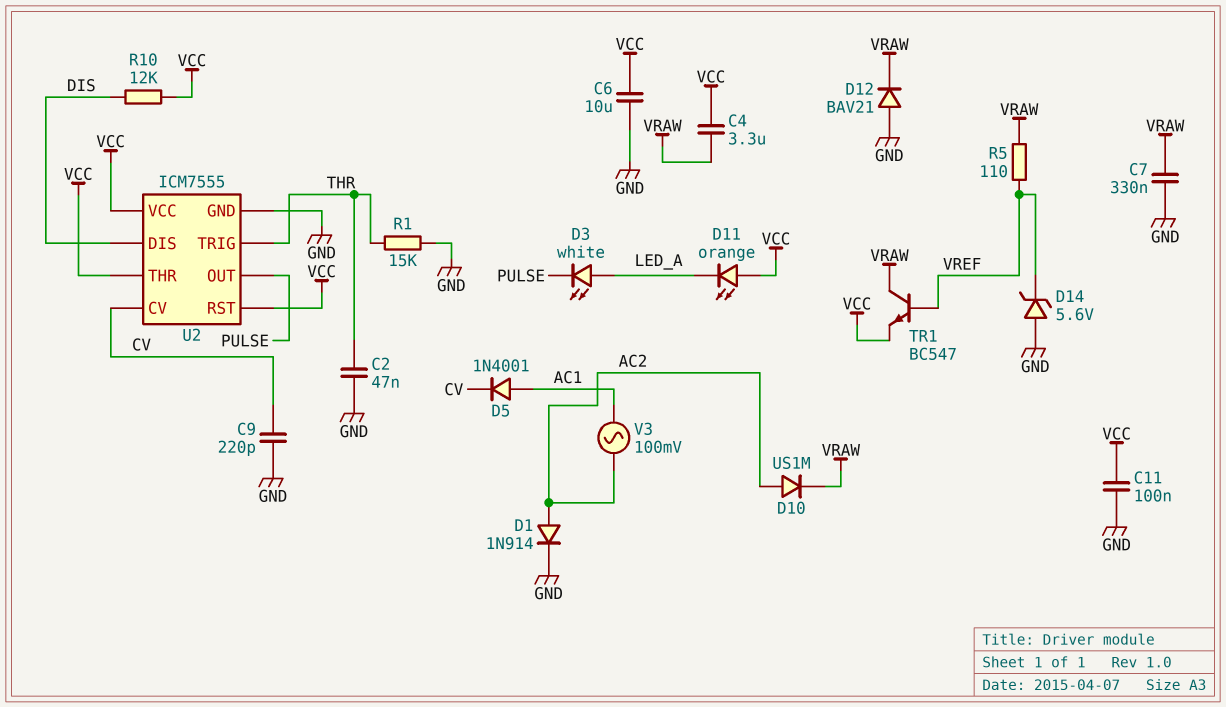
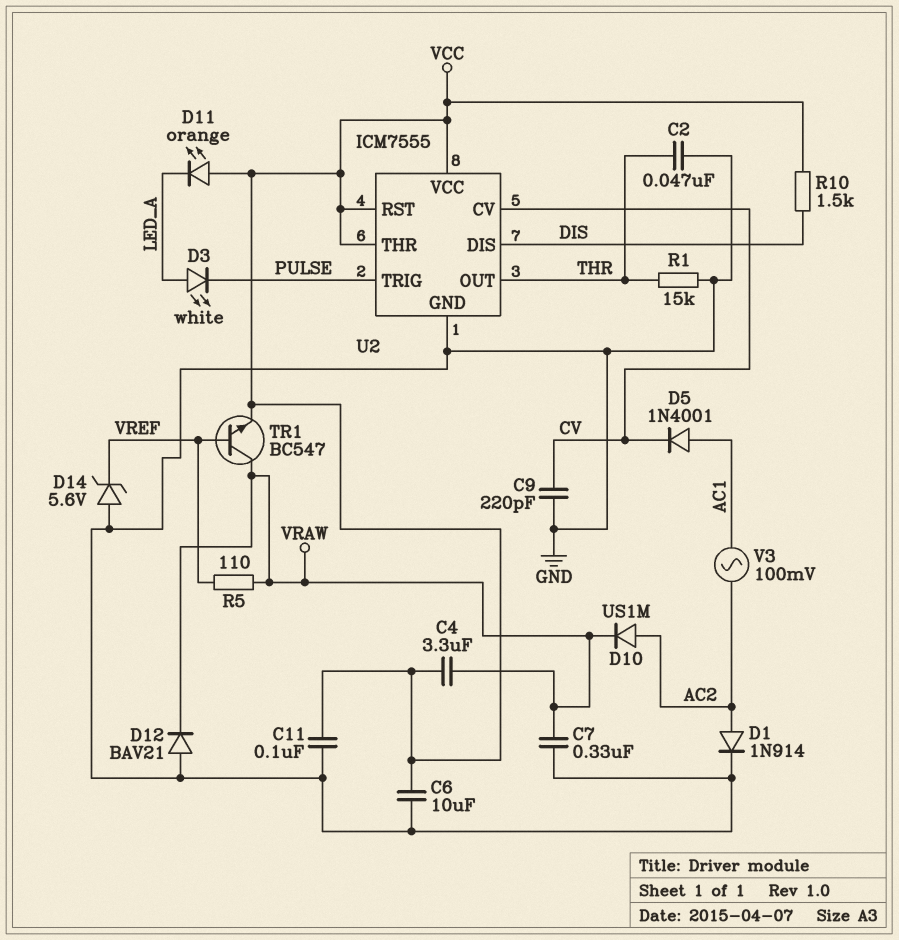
R10: 12k (DIS, VCC) -> 1.5k (DIS, VCC)
U2 pin OUT: PULSE -> THR
U2 pin TRIG: THR -> PULSE

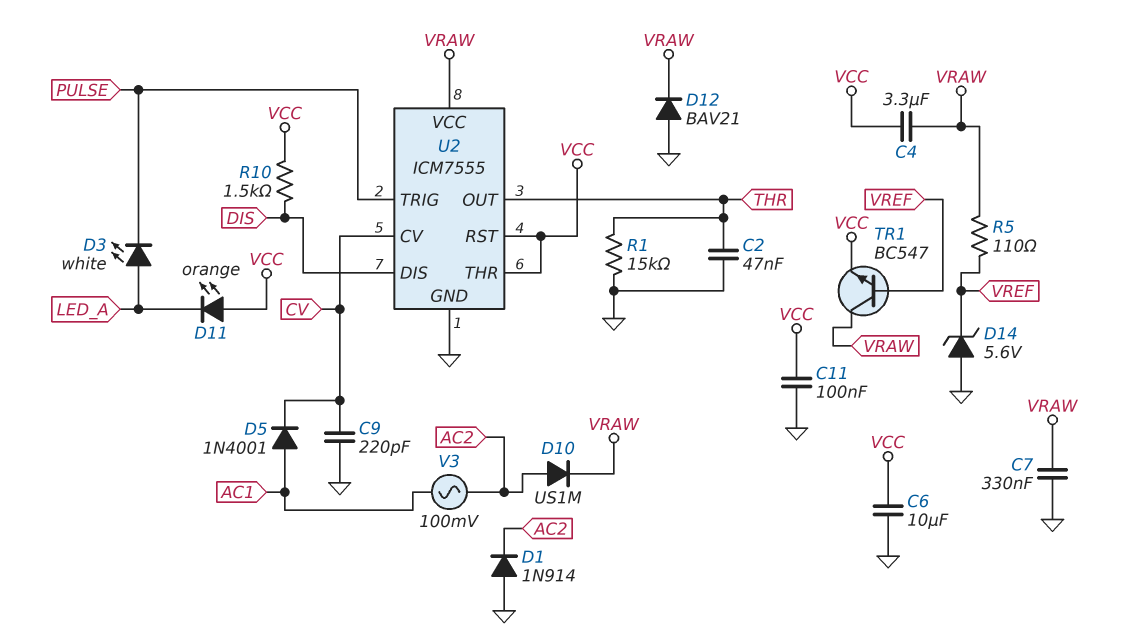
D1: diode 1N914 (A AC2, K GND) -> diode 1N914 (A GND, K AC2)
U2 pin VCC: VCC -> VRAW

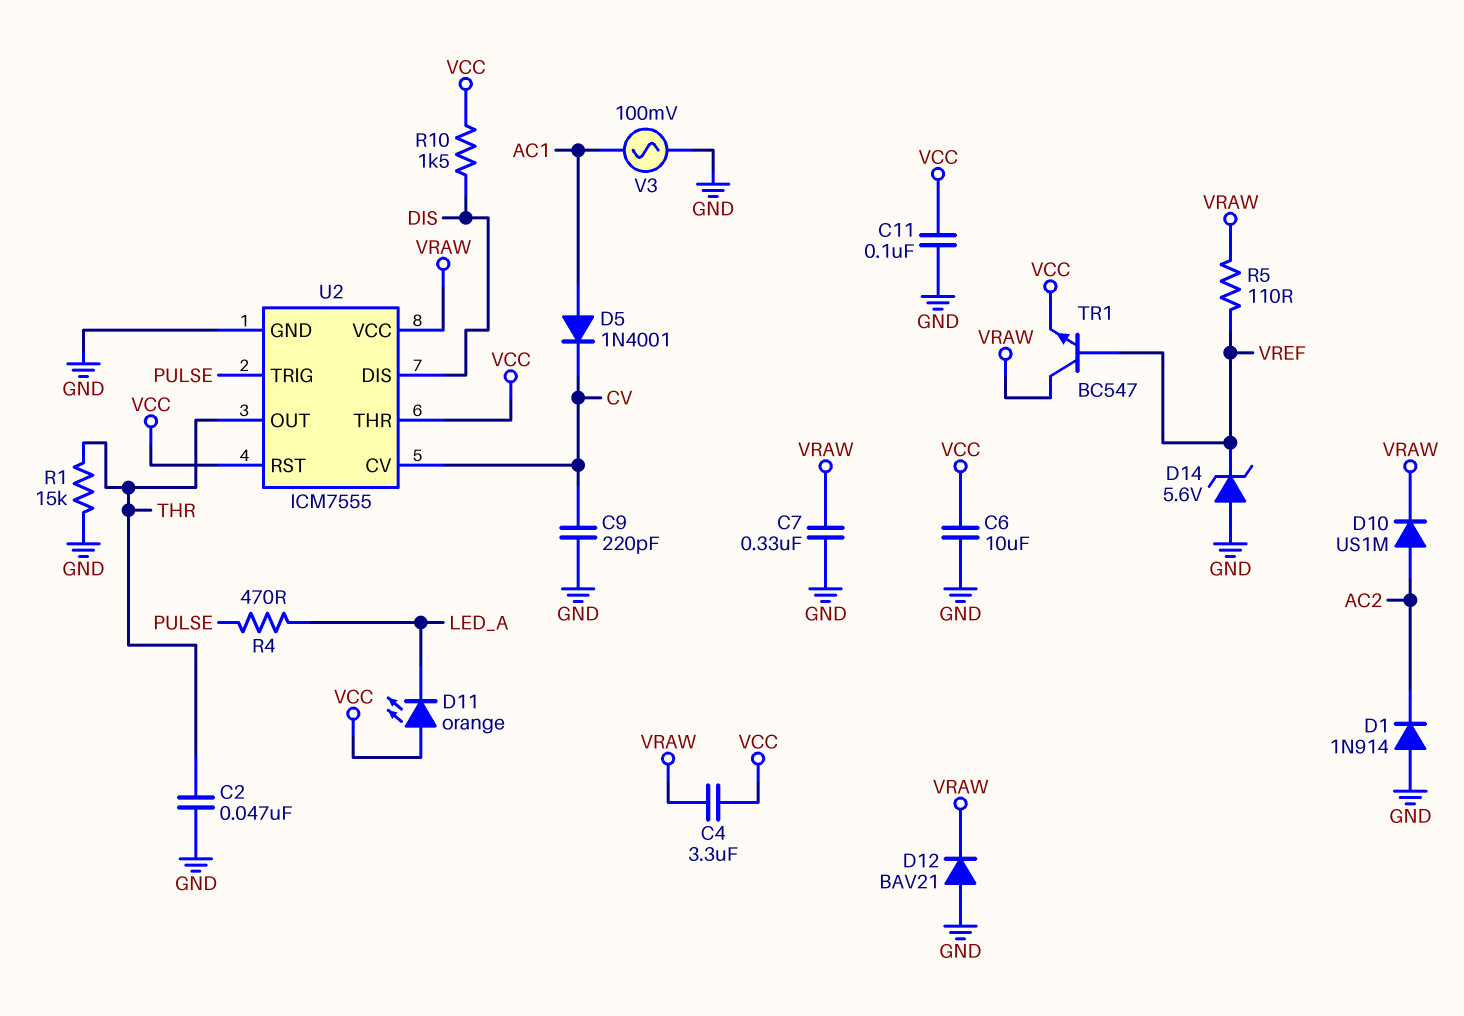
D3: LED white (A LED_A, K PULSE) -> none
R4: none -> 470 (LED_A, PULSE)
V3: AC 100mV (AC1, AC2) -> AC 100mV (AC1, GND)

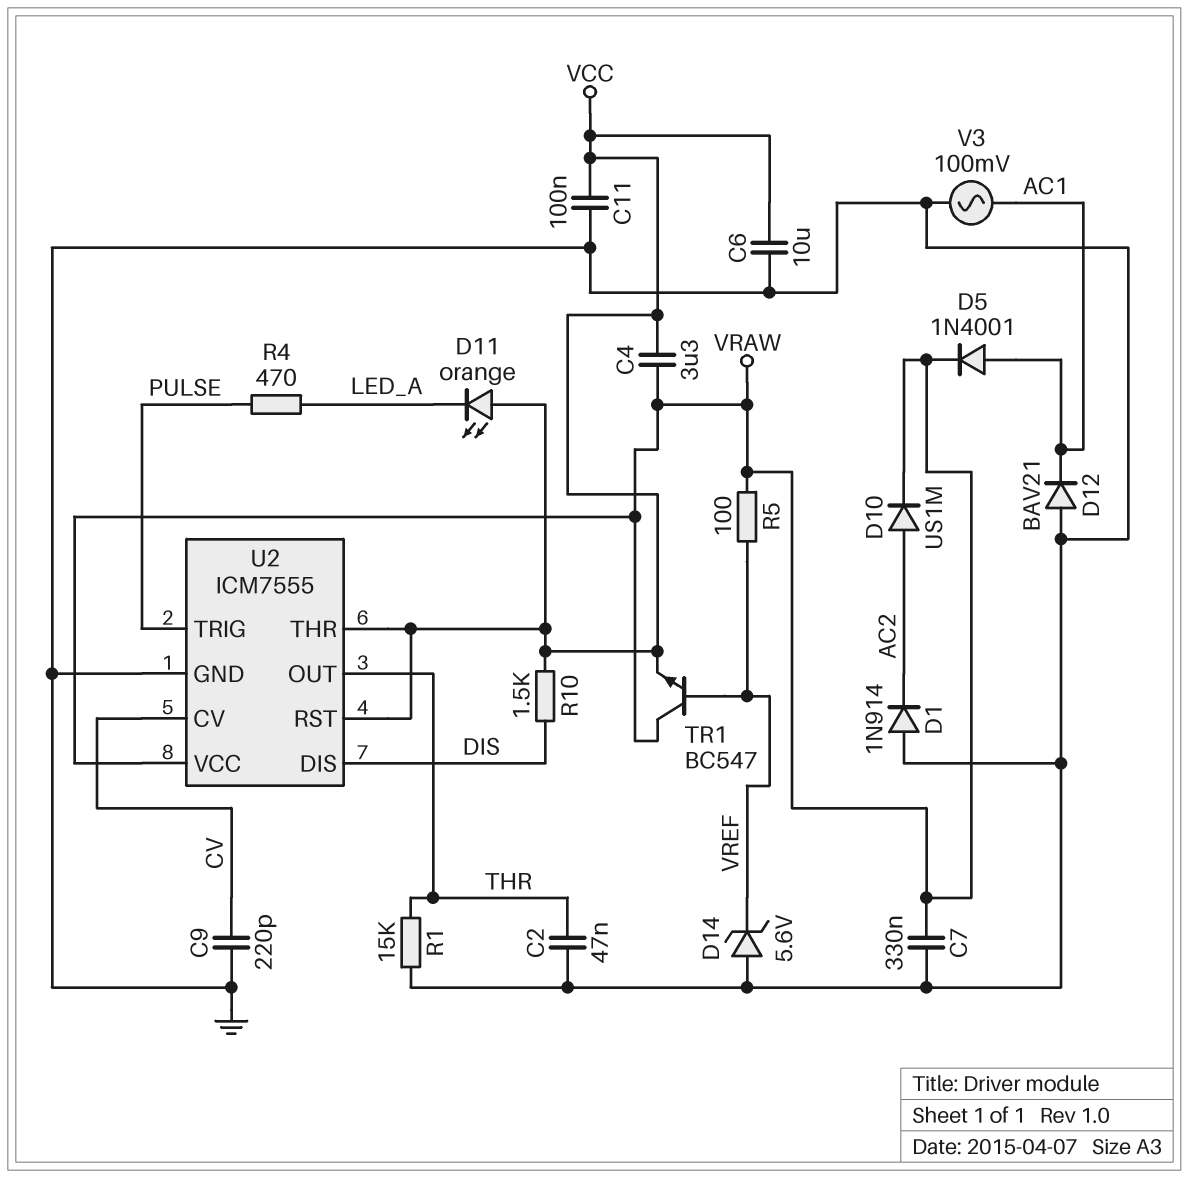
D5: diode 1N4001 (A AC1, K CV) -> diode 1N4001 (A AC1, K VRAW)
D12: diode BAV21 (A GND, K VRAW) -> diode BAV21 (A GND, K AC1)
R5: 110 (VRAW, VREF) -> 100 (VRAW, VREF)

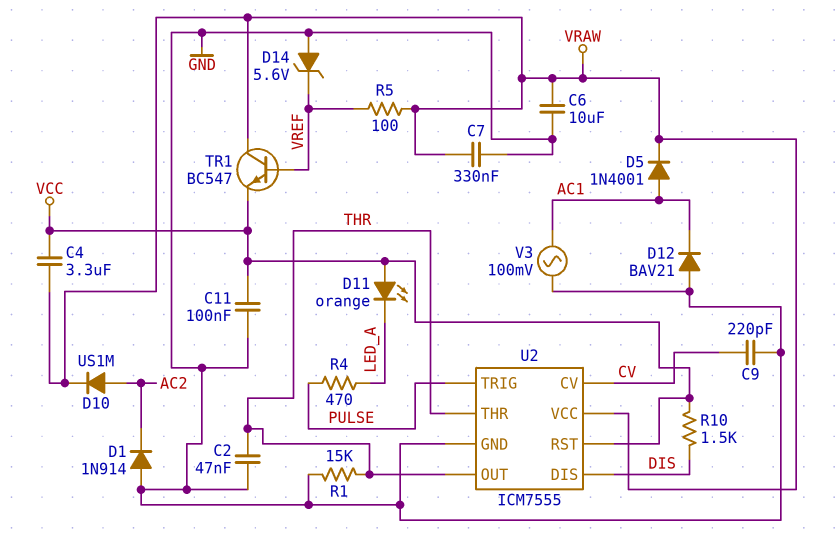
C6: 10uF (GND, VCC) -> 10uF (GND, VRAW)
U2 pin THR: VCC -> THR

